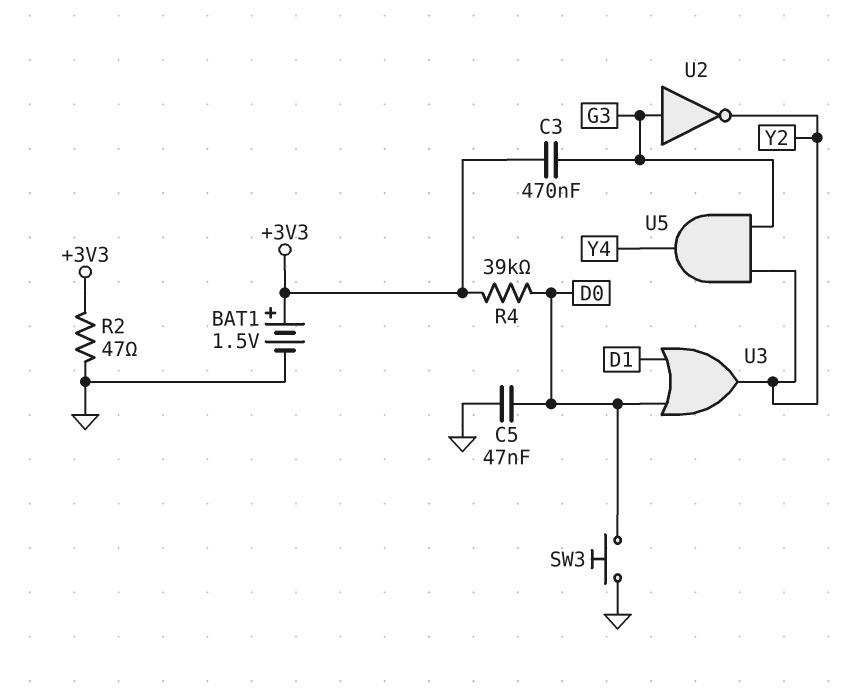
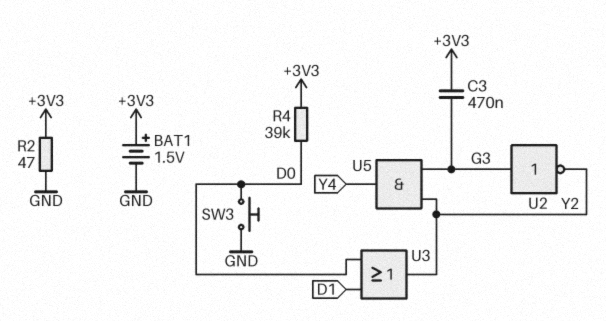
C5: 47nF (D0, GND) -> none

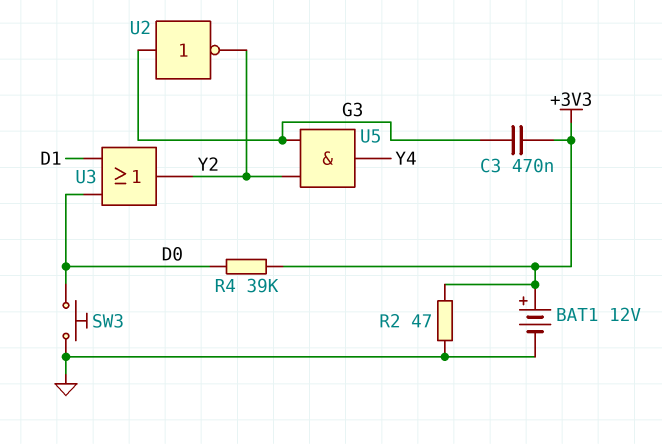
BAT1: 1.5V (plus +3V3, minus GND) -> 12V (plus +3V3, minus GND)

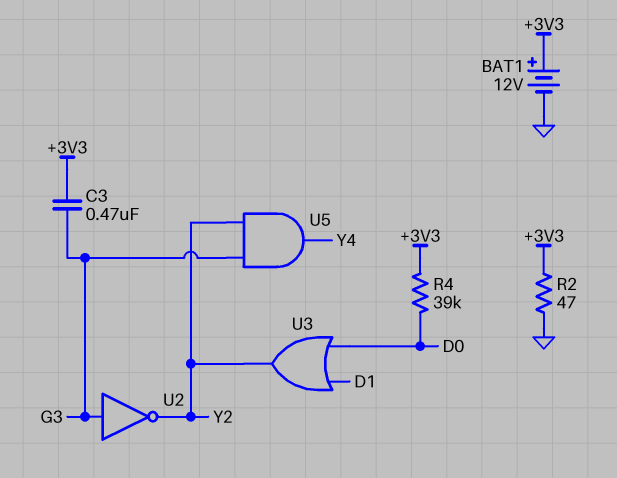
SW3: button (D0, GND) -> none

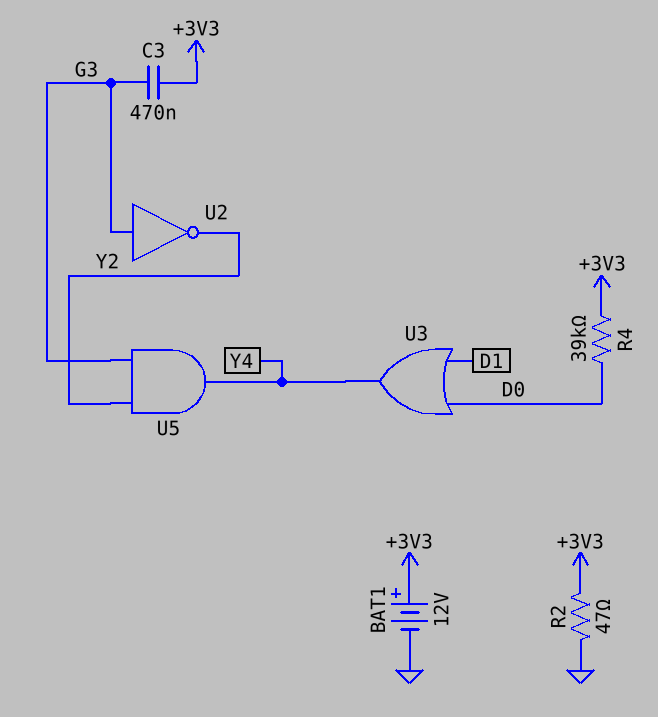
U3: OR (in D0, in D1, out Y2) -> OR (in D0, in D1, out Y4)

